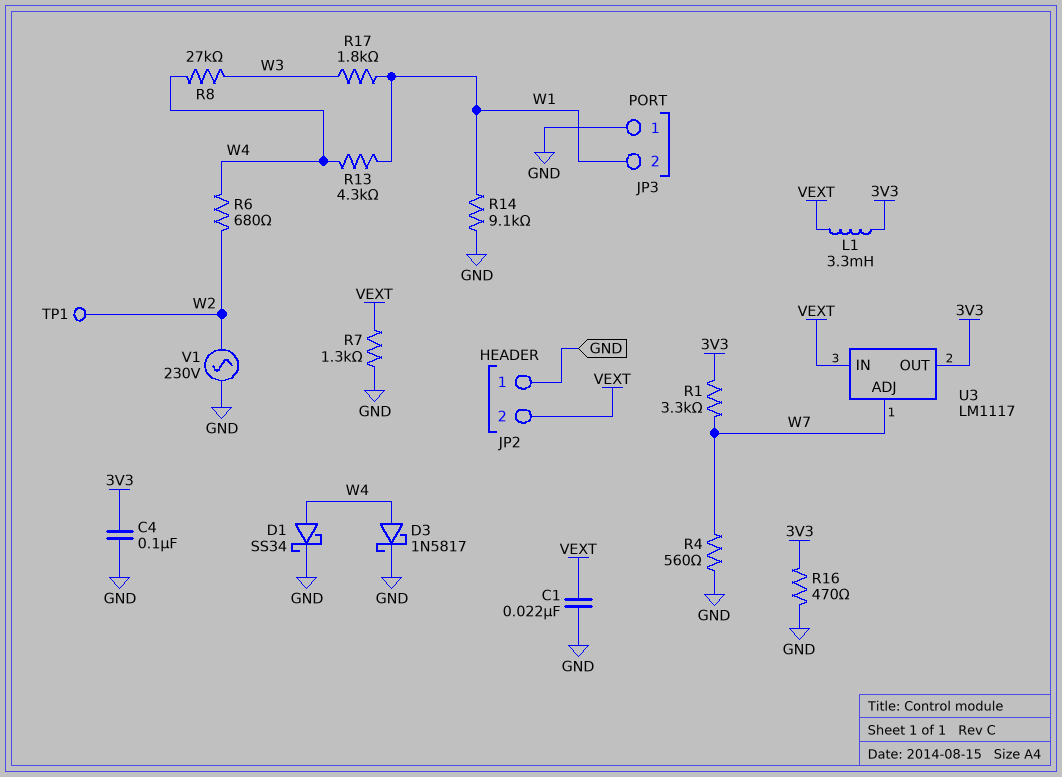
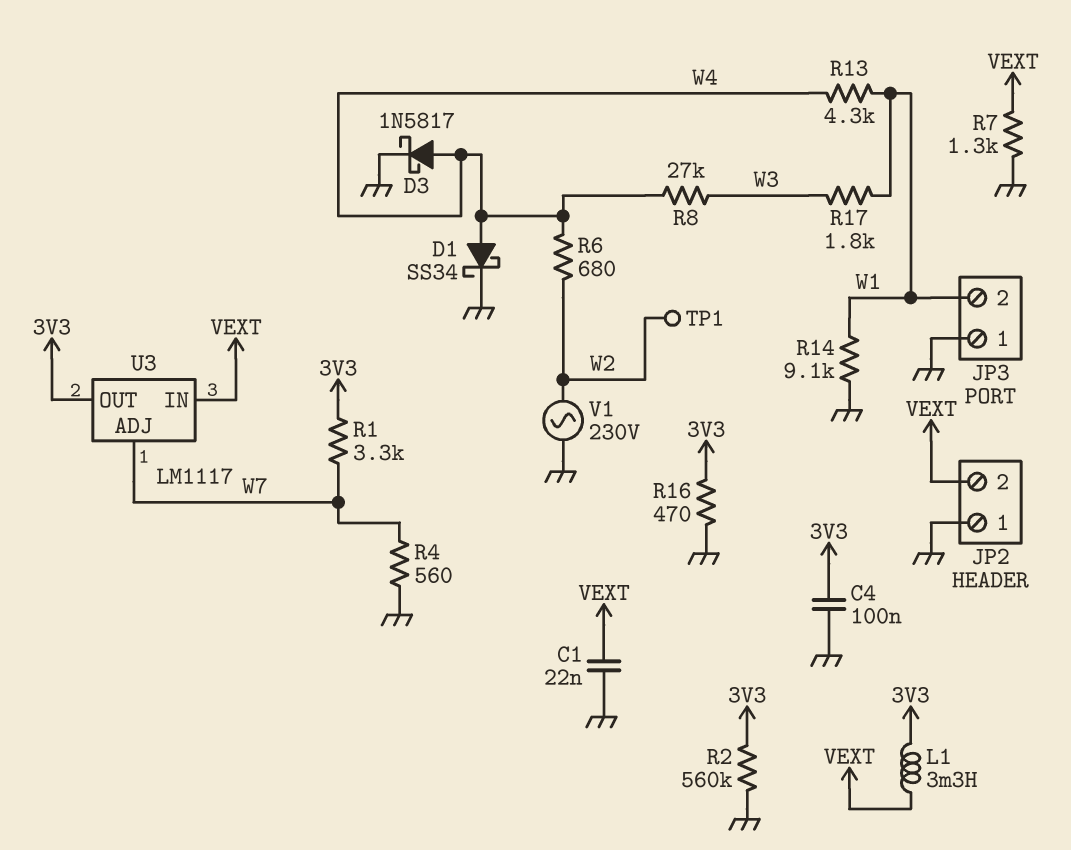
R2: none -> 560k (3V3, GND)

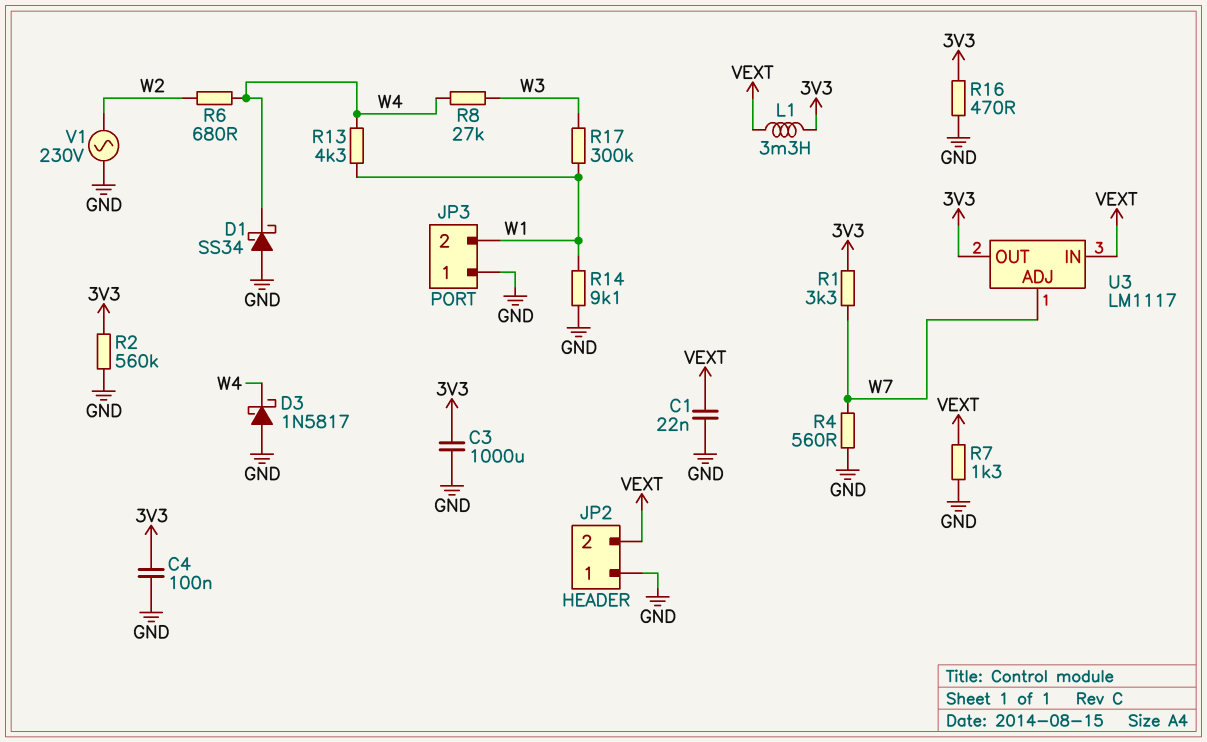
C3: none -> 1000uF (3V3, GND)
D1: schottky SS34 (A W4, K GND) -> schottky SS34 (A GND, K W4)
D3: schottky 1N5817 (A W4, K GND) -> schottky 1N5817 (A GND, K W4)
R17: 1.8k (W1, W3) -> 300k (W1, W3)
TP1: test point (W2) -> none

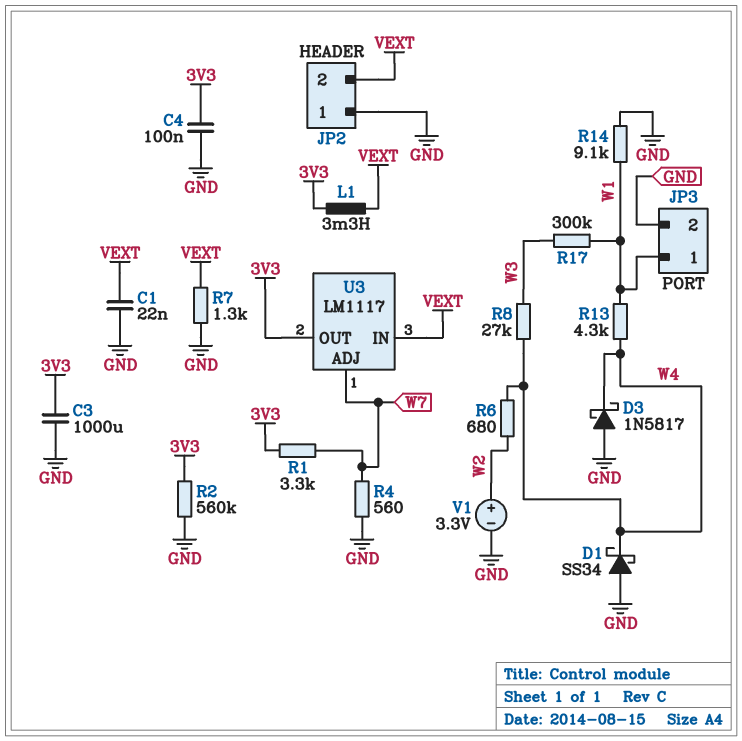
JP3 pin 1: GND -> W1
JP3 pin 2: W1 -> GND
R16: 470 (3V3, GND) -> none
V1: AC 230V (GND, W2) -> 3.3V (plus W2, minus GND)

